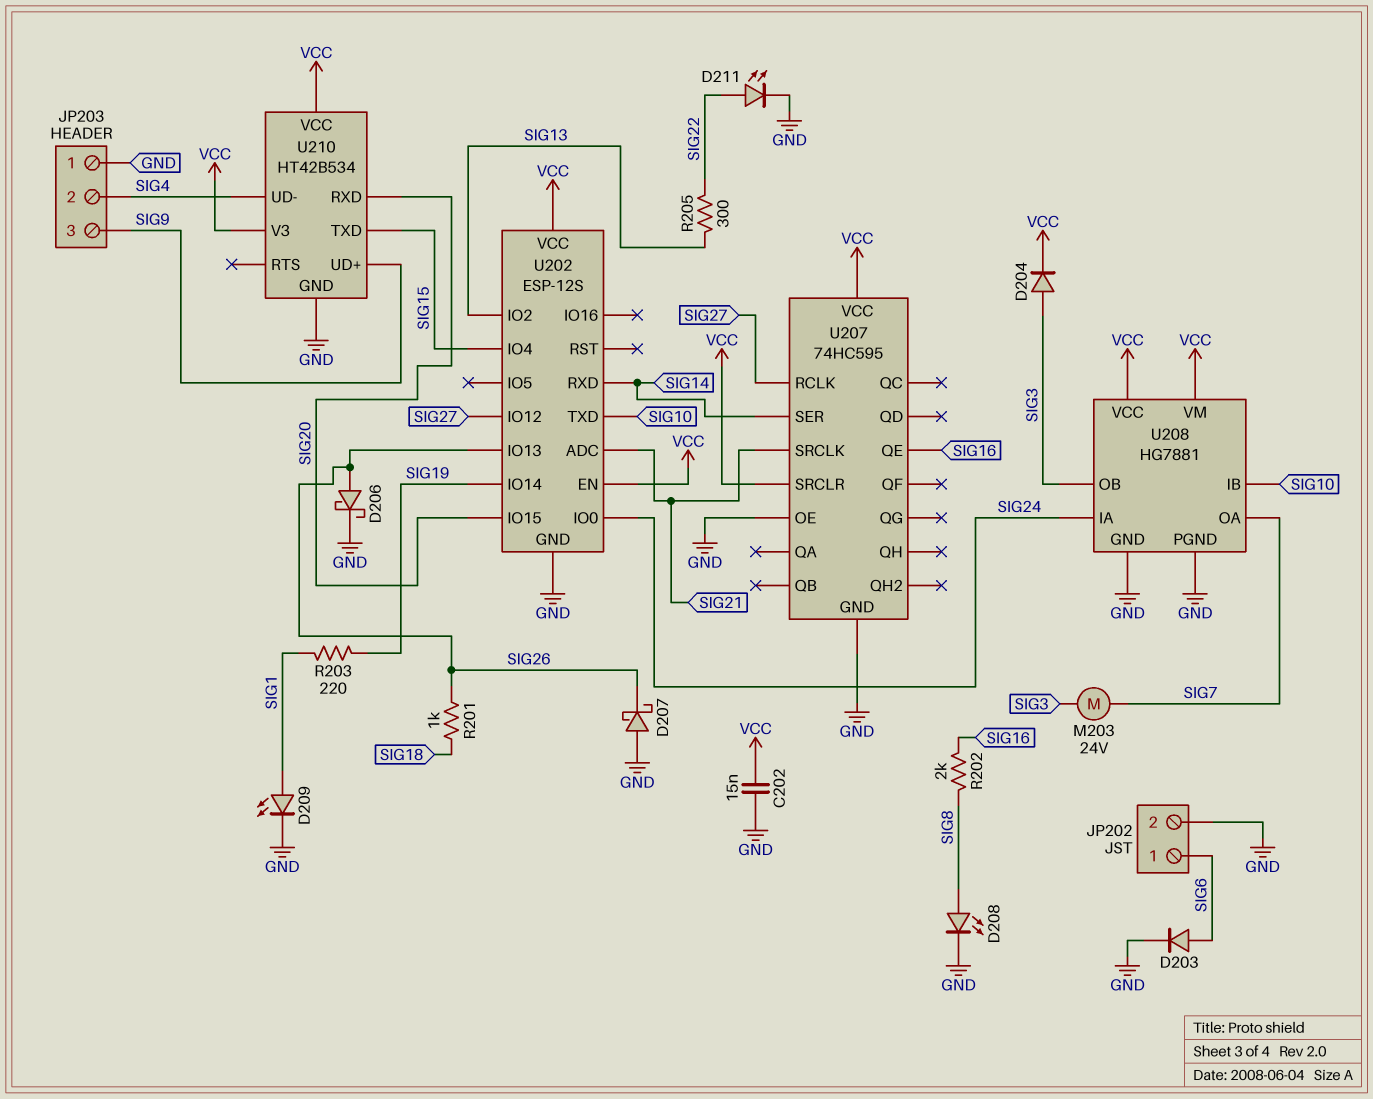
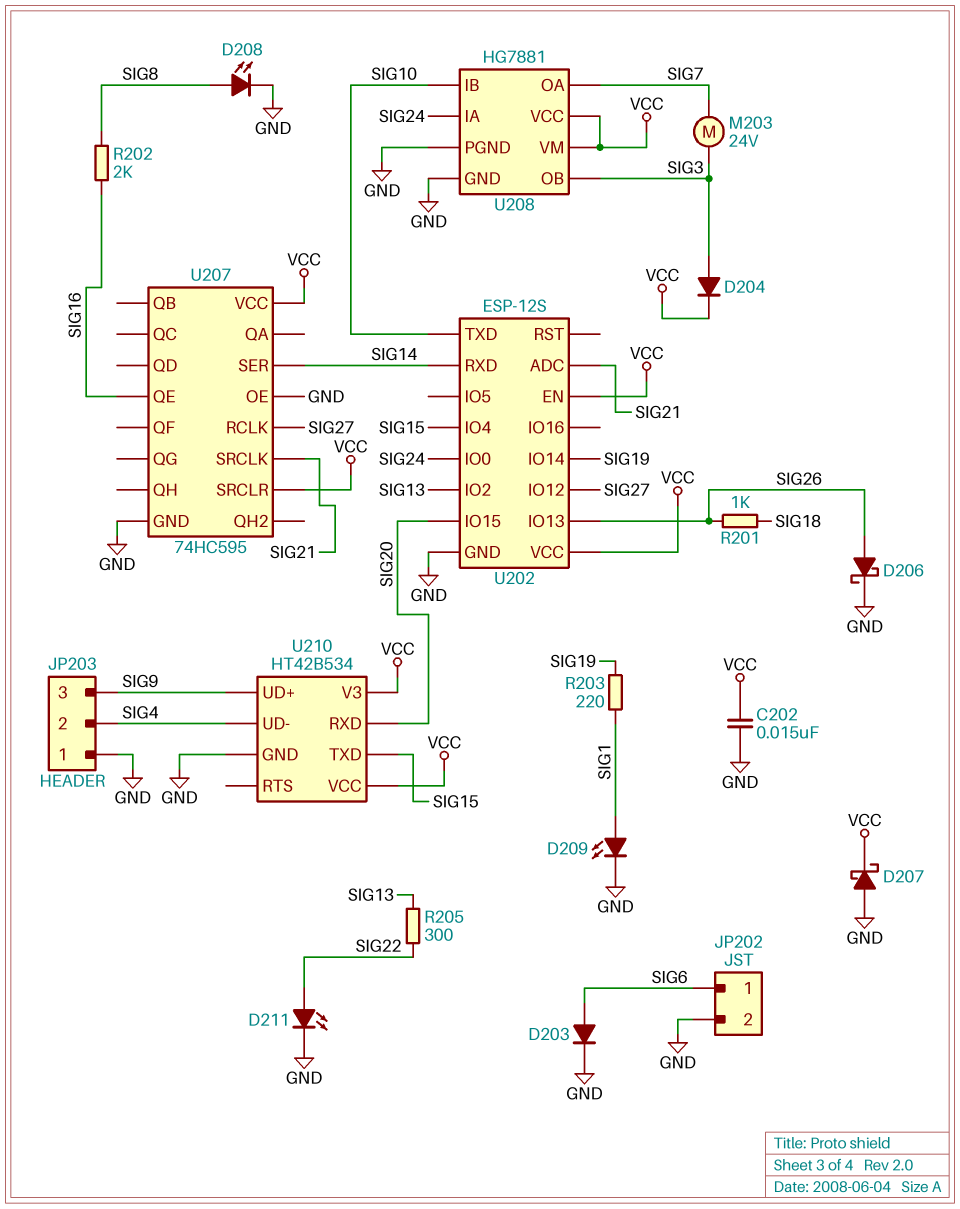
D207: schottky (A GND, K SIG26) -> schottky (A GND, K VCC)

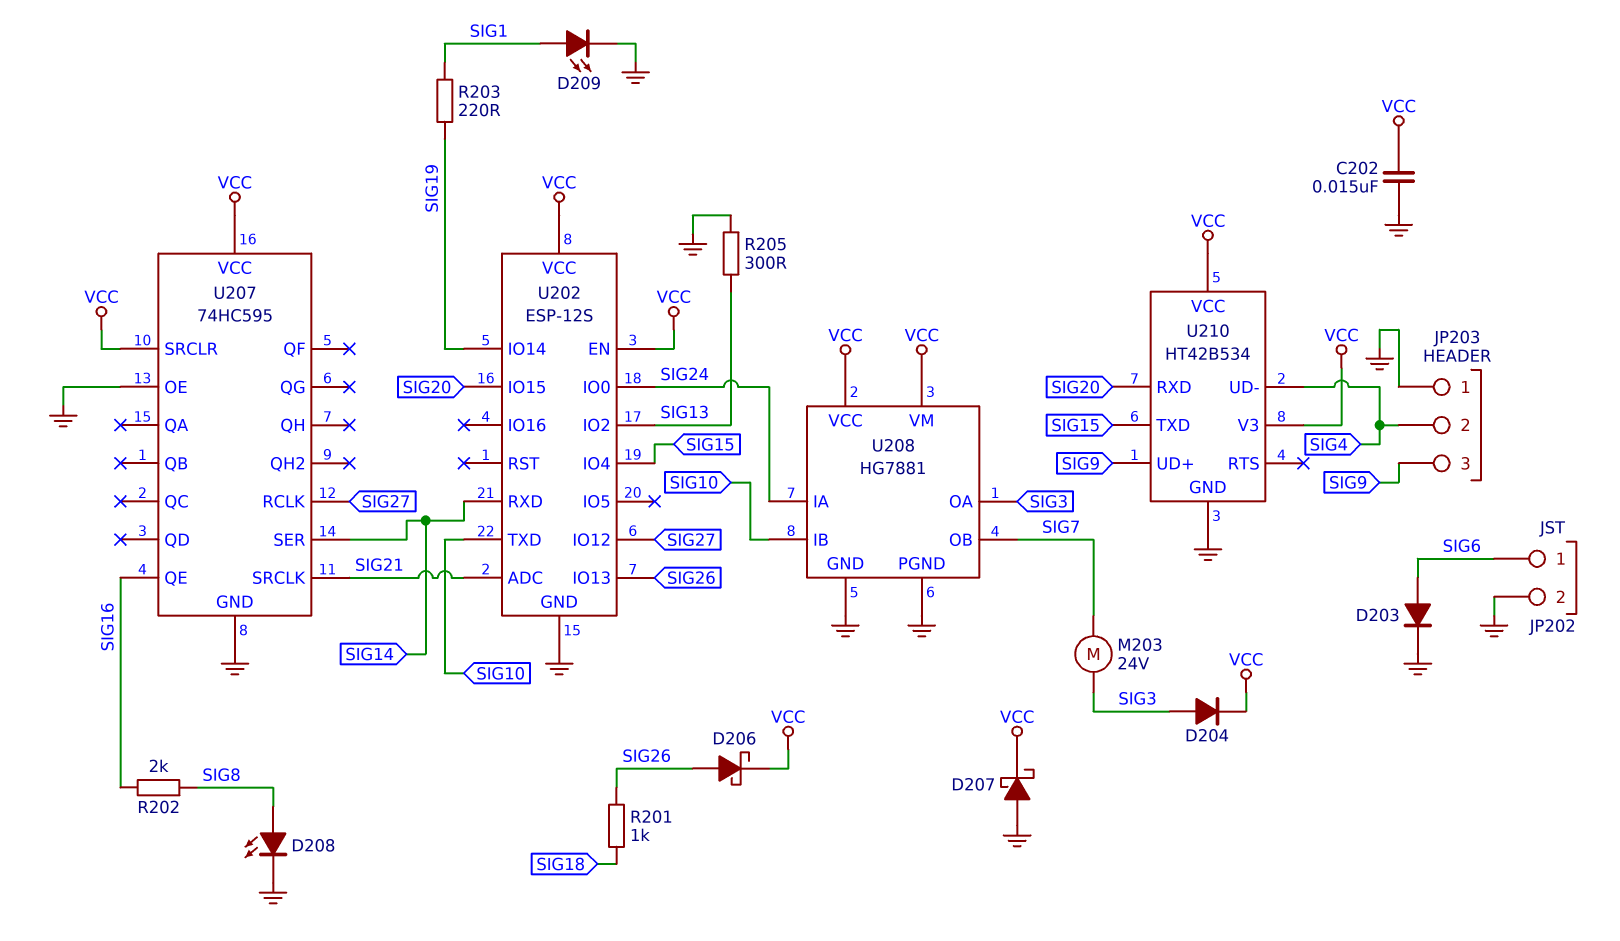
D206: schottky (A SIG26, K GND) -> schottky (A SIG26, K VCC)
D211: LED (A SIG22, K GND) -> none
R205: 300 (SIG13, SIG22) -> 300 (GND, SIG13)
U208 pin OA: SIG7 -> SIG3
U208 pin OB: SIG3 -> SIG7

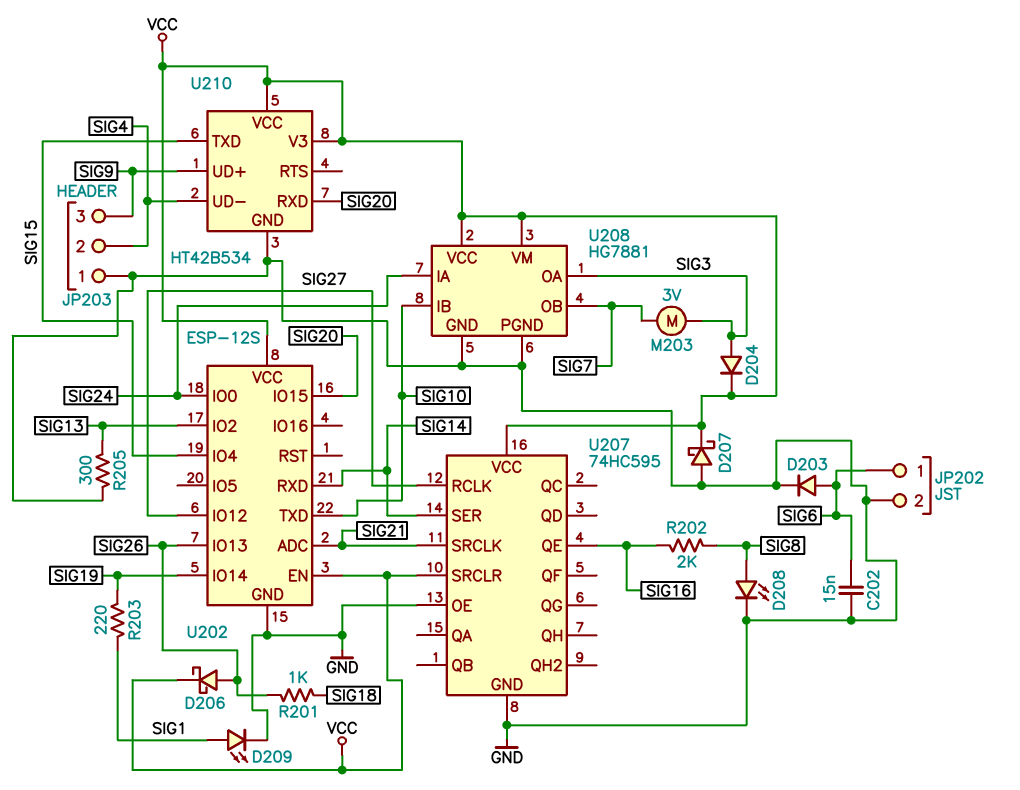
C202: 15nF (GND, VCC) -> 15nF (GND, SIG6)
M203: motor 24V (SIG3, SIG7) -> motor 3V (SIG3, SIG7)

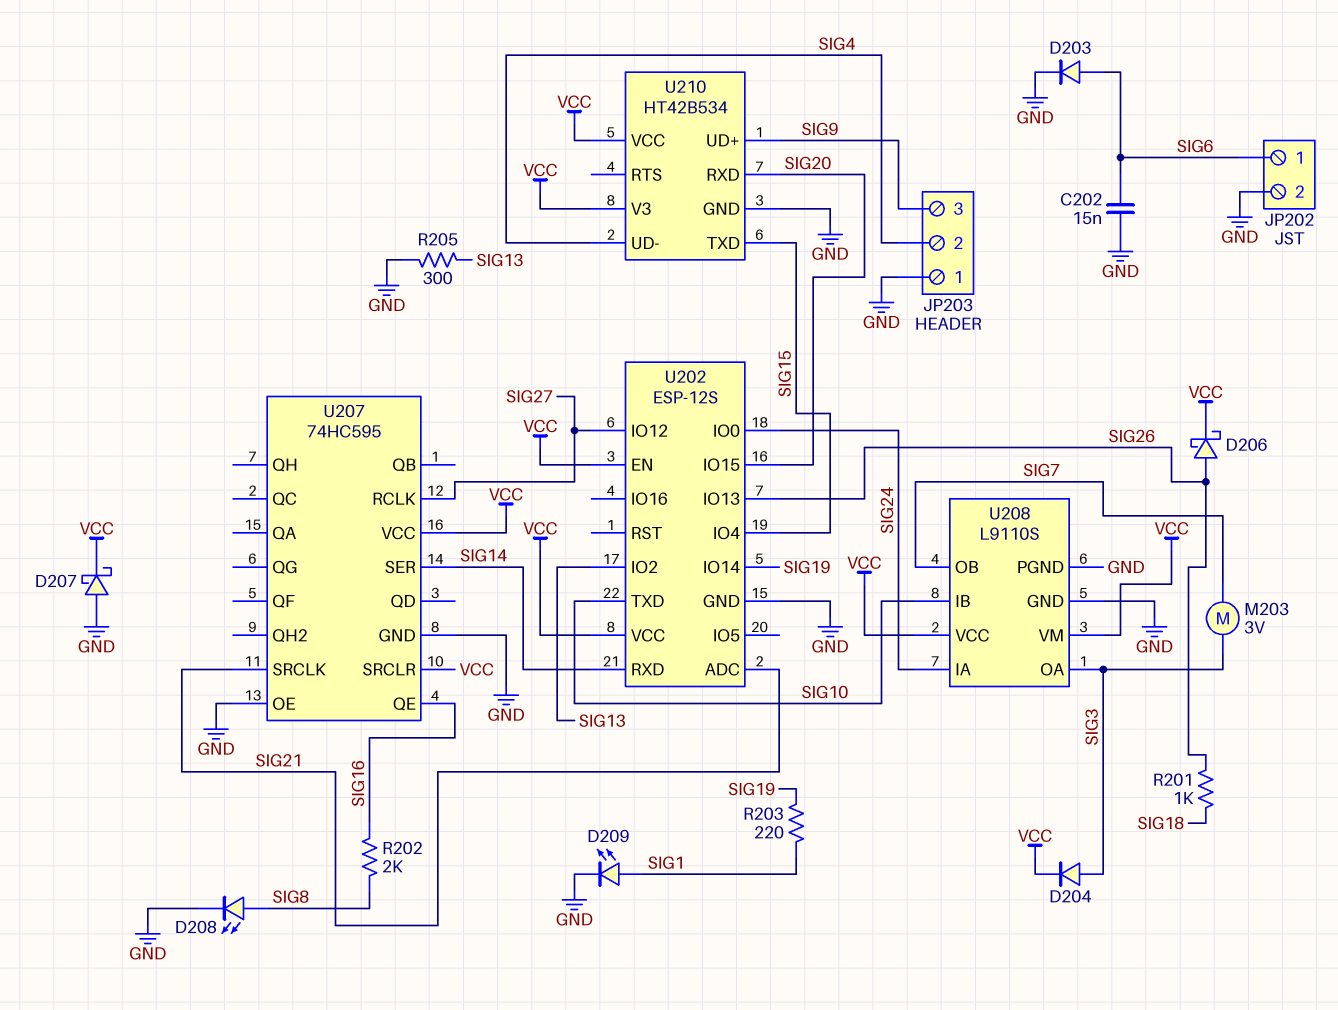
U208: HG7881 -> L9110S

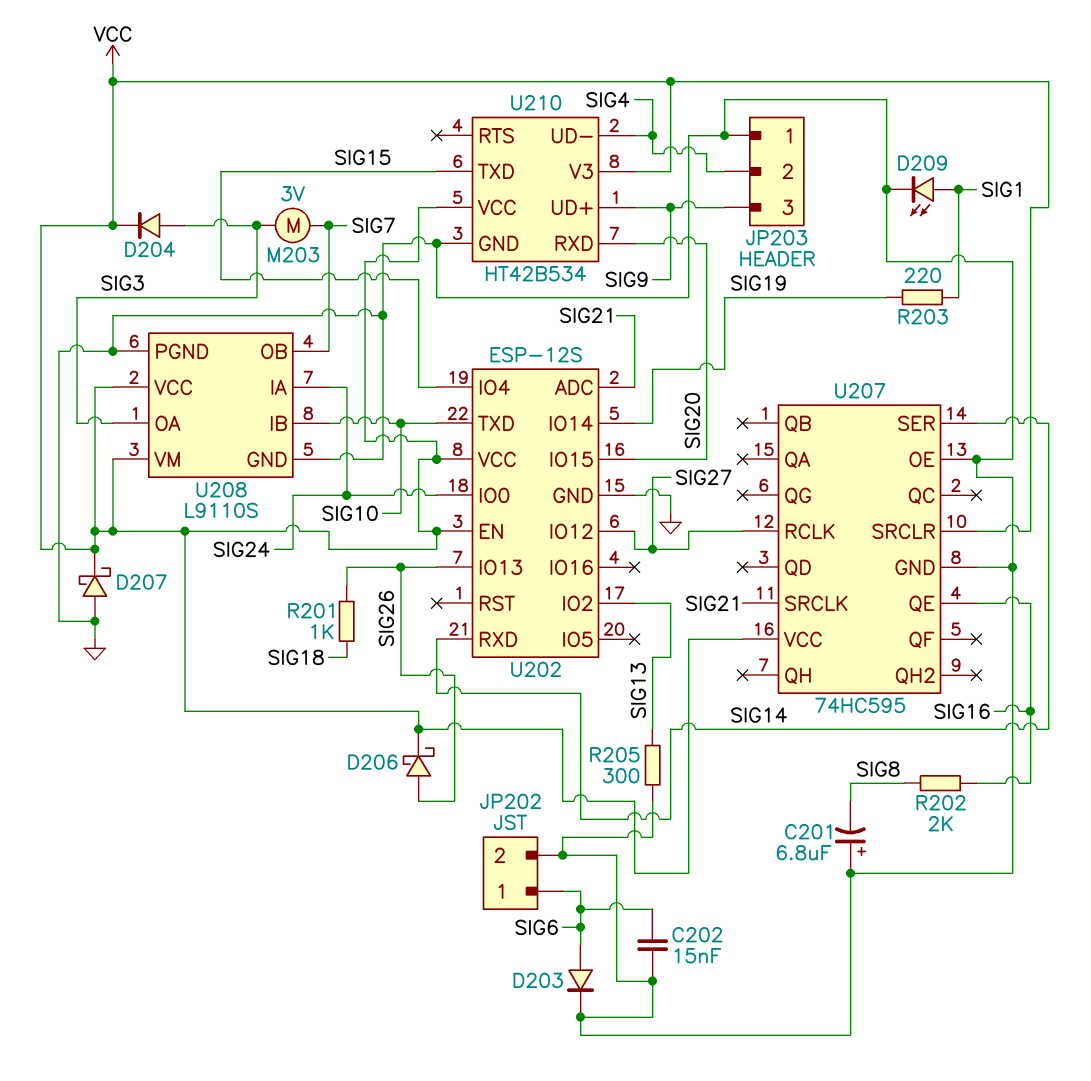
C201: none -> 6.8uF (plus GND, minus SIG8)
D208: LED (A SIG8, K GND) -> none

